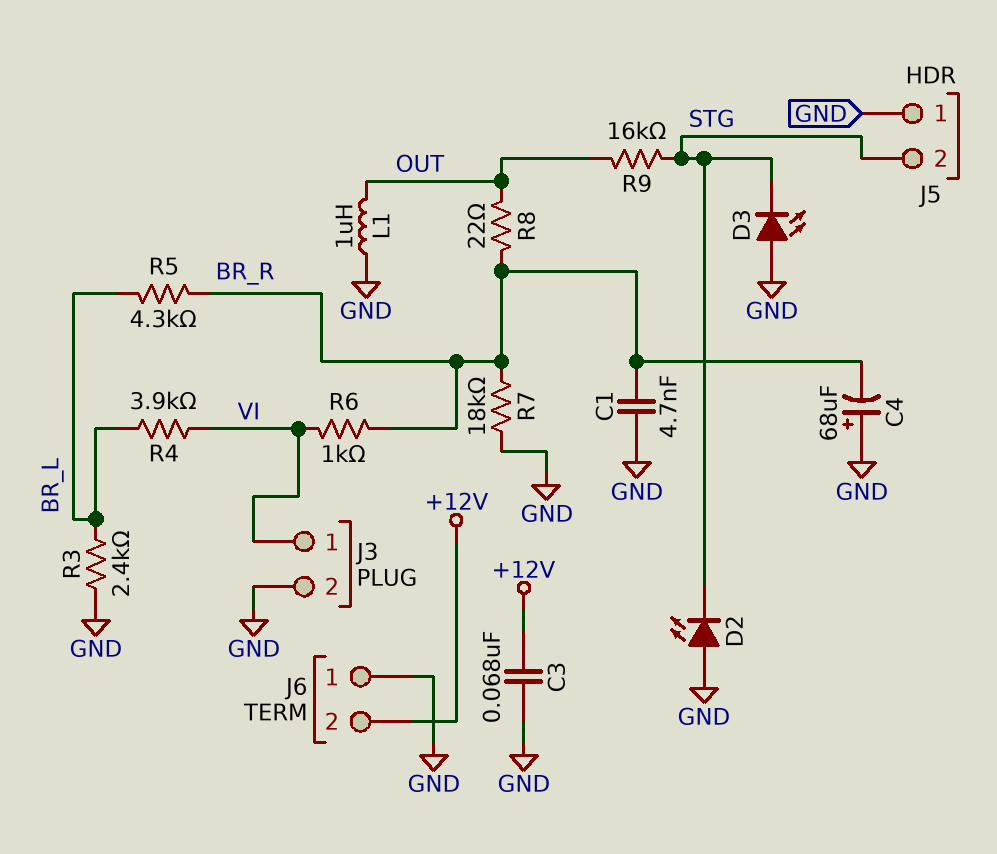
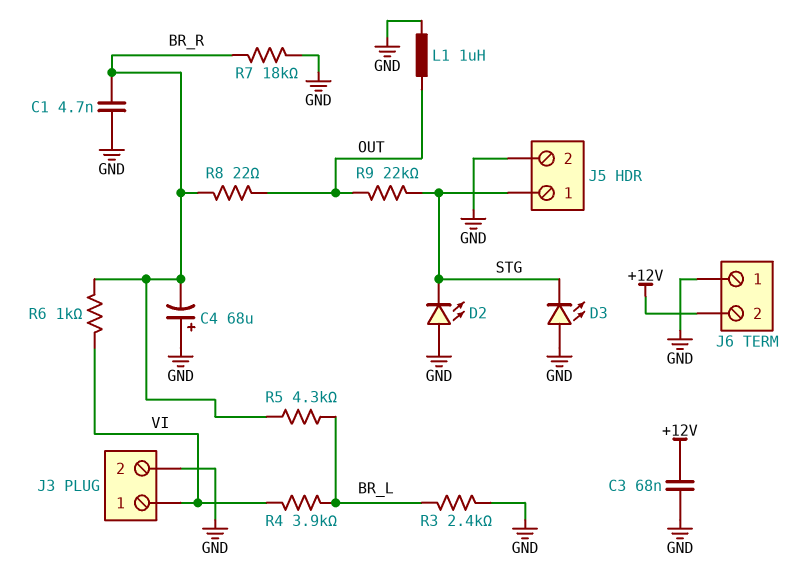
J5 pin 1: GND -> STG
J5 pin 2: STG -> GND
R9: 16k (OUT, STG) -> 22k (OUT, STG)

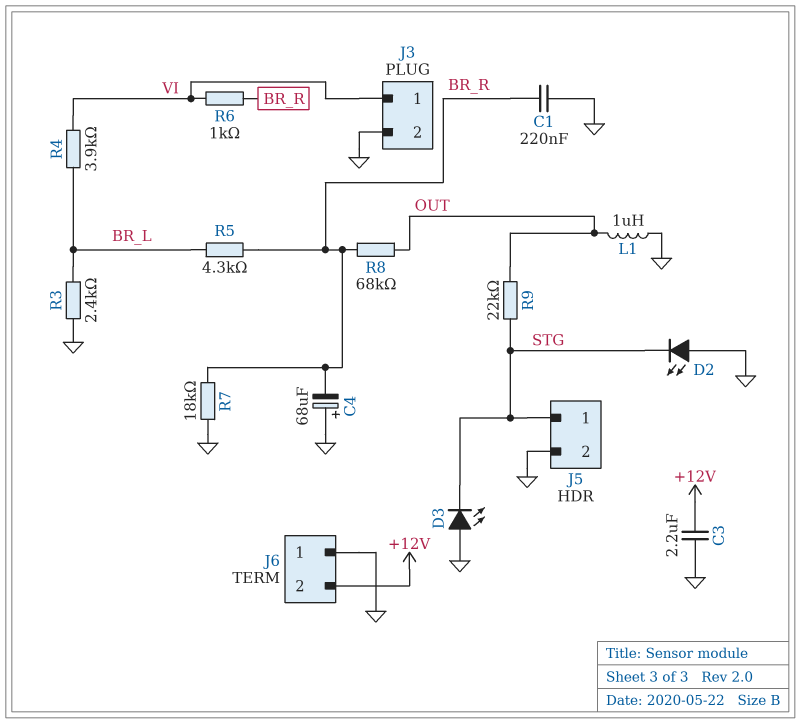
C1: 4.7nF (BR_R, GND) -> 220nF (BR_R, GND)
C3: 68nF (+12V, GND) -> 2.2uF (+12V, GND)
R8: 22 (BR_R, OUT) -> 68k (BR_R, OUT)

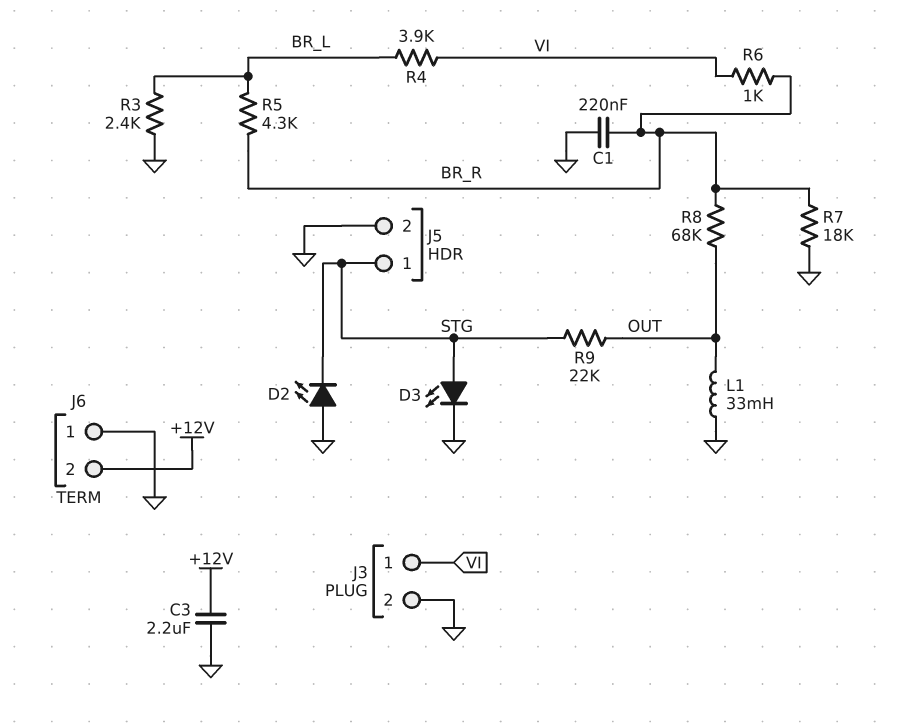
C4: 68uF (plus GND, minus BR_R) -> none
D3: LED (A GND, K STG) -> LED (A STG, K GND)
L1: 1uH (GND, OUT) -> 33mH (GND, OUT)

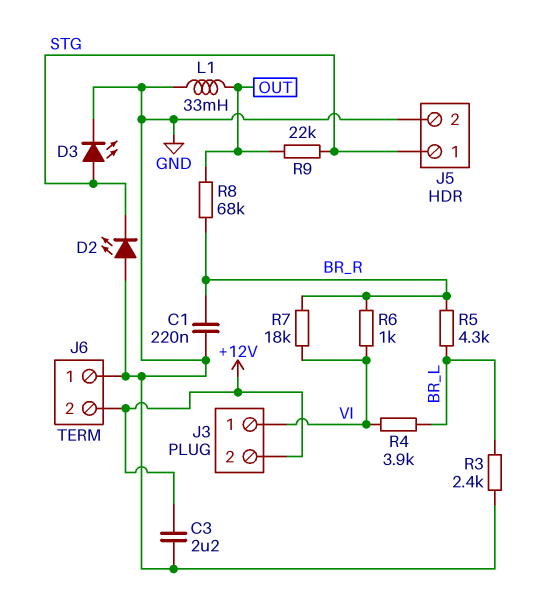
J3 pin 2: GND -> +12V
R7: 18k (BR_R, GND) -> 18k (BR_R, VI)

